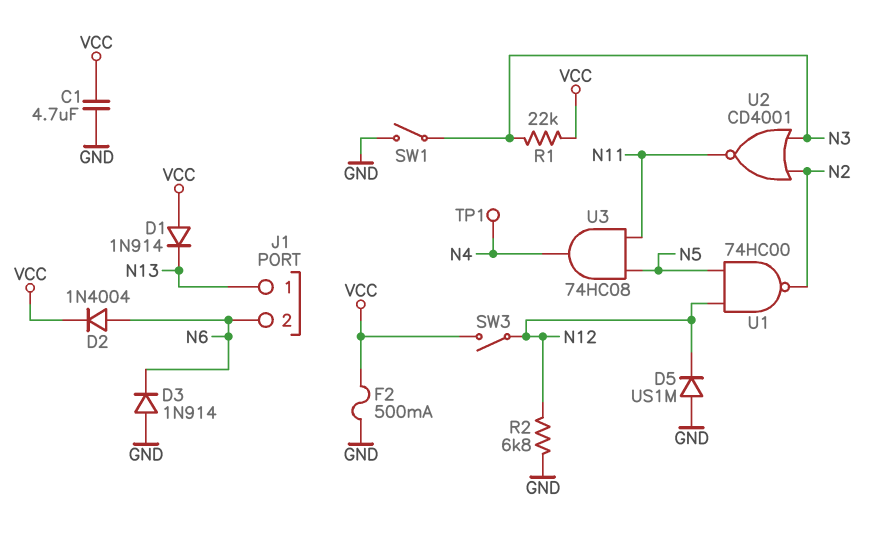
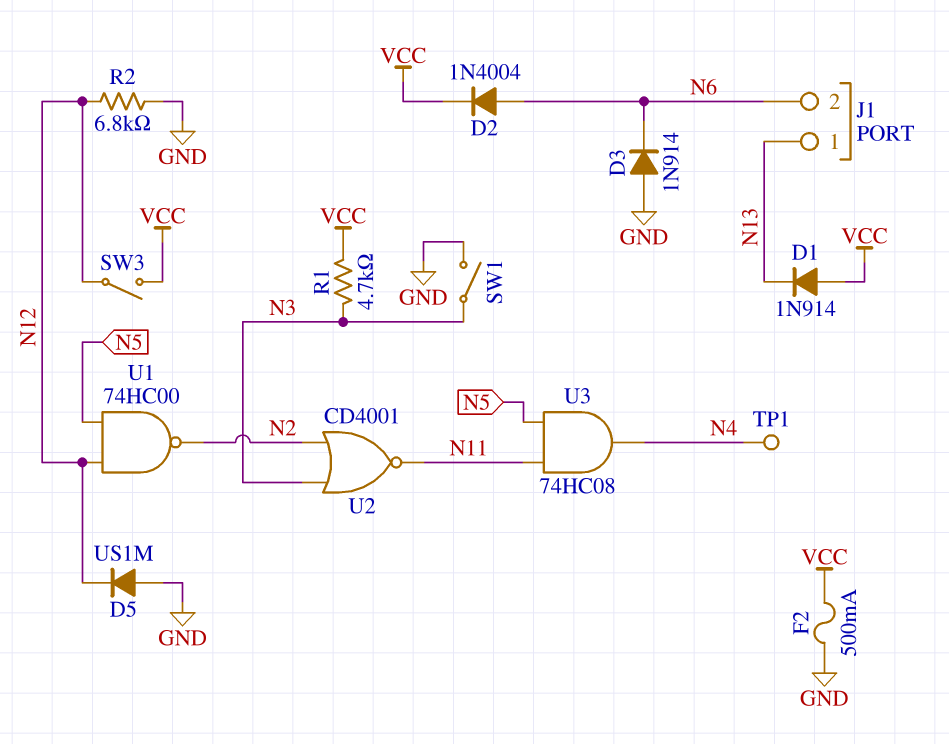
C1: 4.7uF (GND, VCC) -> none
R1: 22k (N3, VCC) -> 4.7k (N3, VCC)

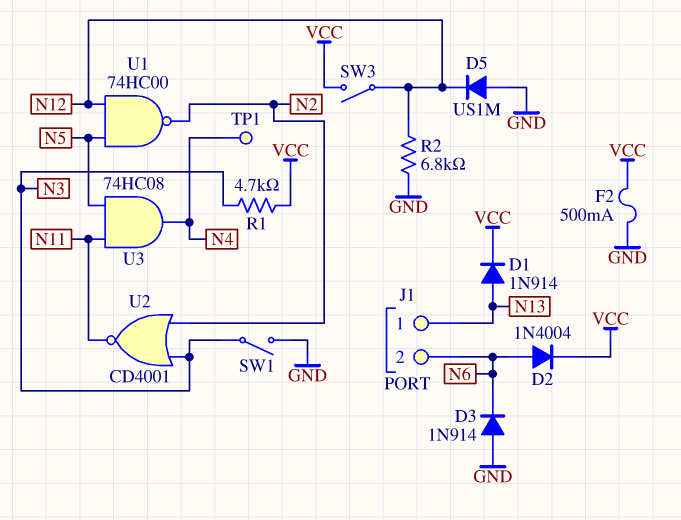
D1: diode 1N914 (A VCC, K N13) -> diode 1N914 (A N13, K VCC)

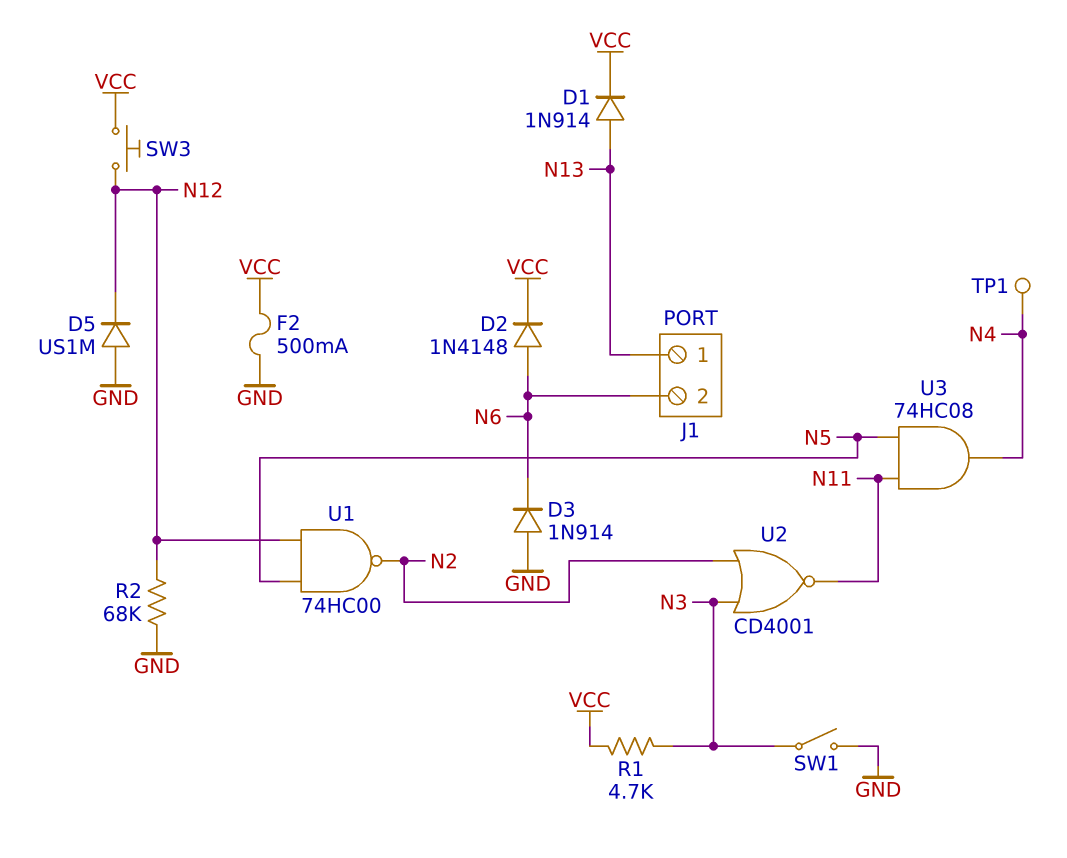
D2: diode 1N4004 (A N6, K VCC) -> diode 1N4148 (A N6, K VCC)
R2: 6.8k (GND, N12) -> 68k (GND, N12)
SW3: switch (N12, VCC) -> button (N12, VCC)

